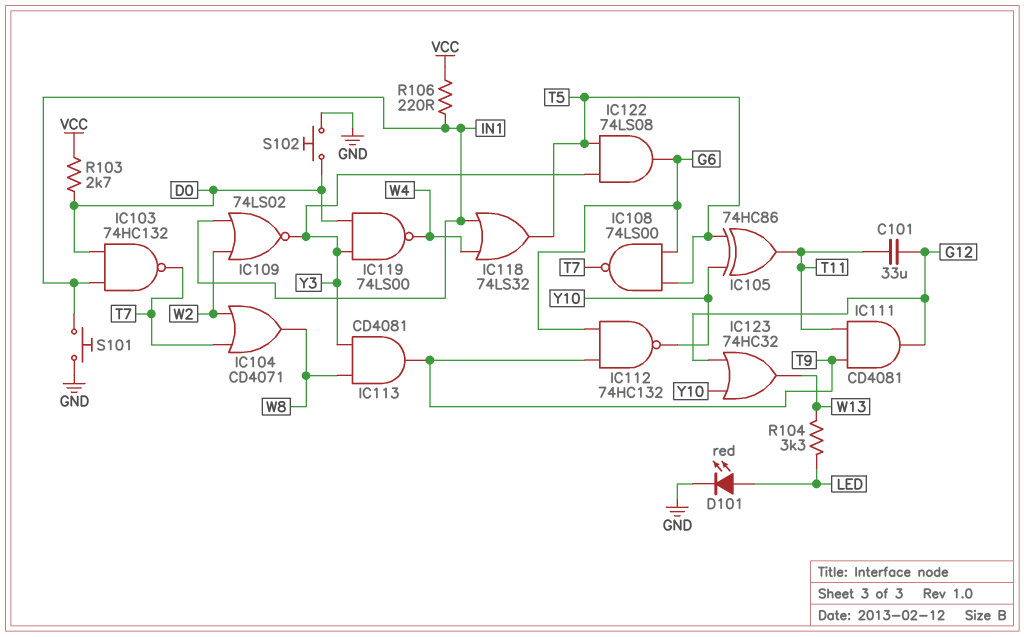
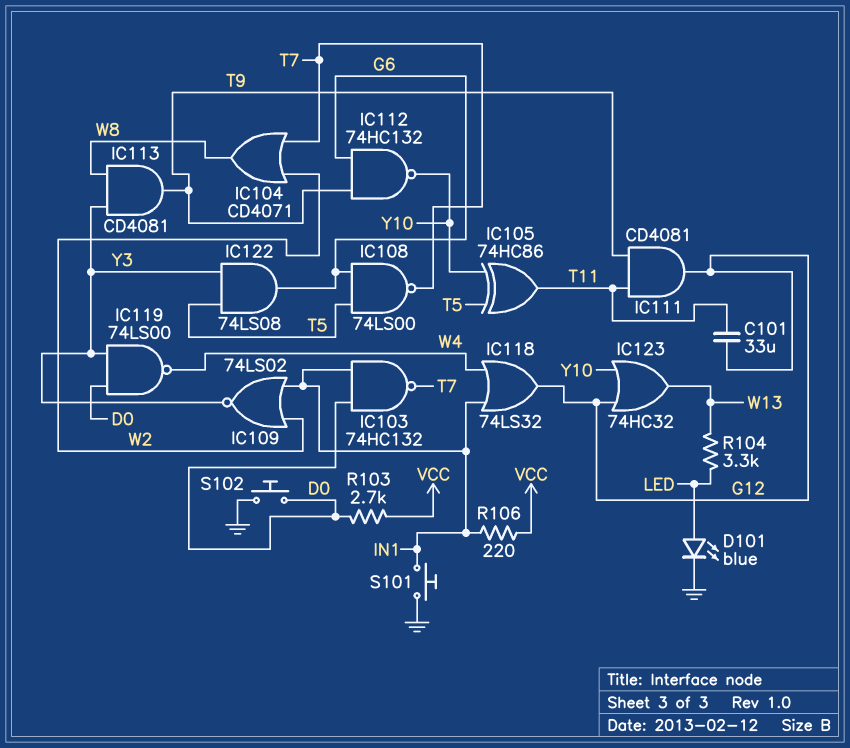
D101: LED red (A LED, K GND) -> LED blue (A LED, K GND)
IC118: OR 74LS32 (in IN1, in W4, out T5) -> OR 74LS32 (in IN1, in W4, out G12)

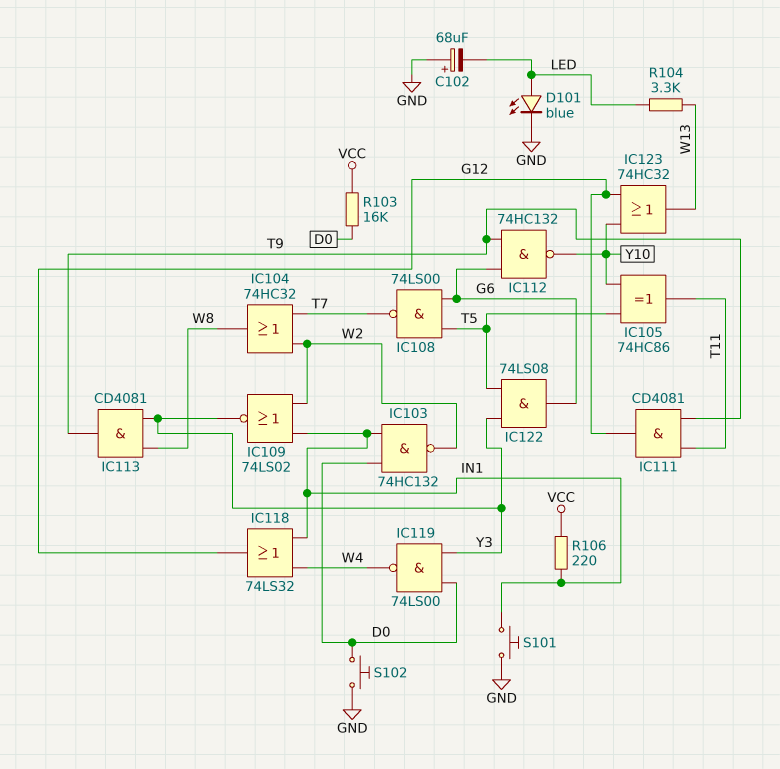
C101: 33uF (G12, T11) -> none
C102: none -> 68uF (plus GND, minus LED)
IC103: NAND 74HC132 (in D0, in IN1, out T7) -> NAND 74HC132 (in D0, in IN1, out W2)
IC104: OR CD4071 (in T7, in W2, out W8) -> OR 74HC32 (in T7, in W2, out W8)
R103: 2.7k (D0, VCC) -> 16k (D0, VCC)

